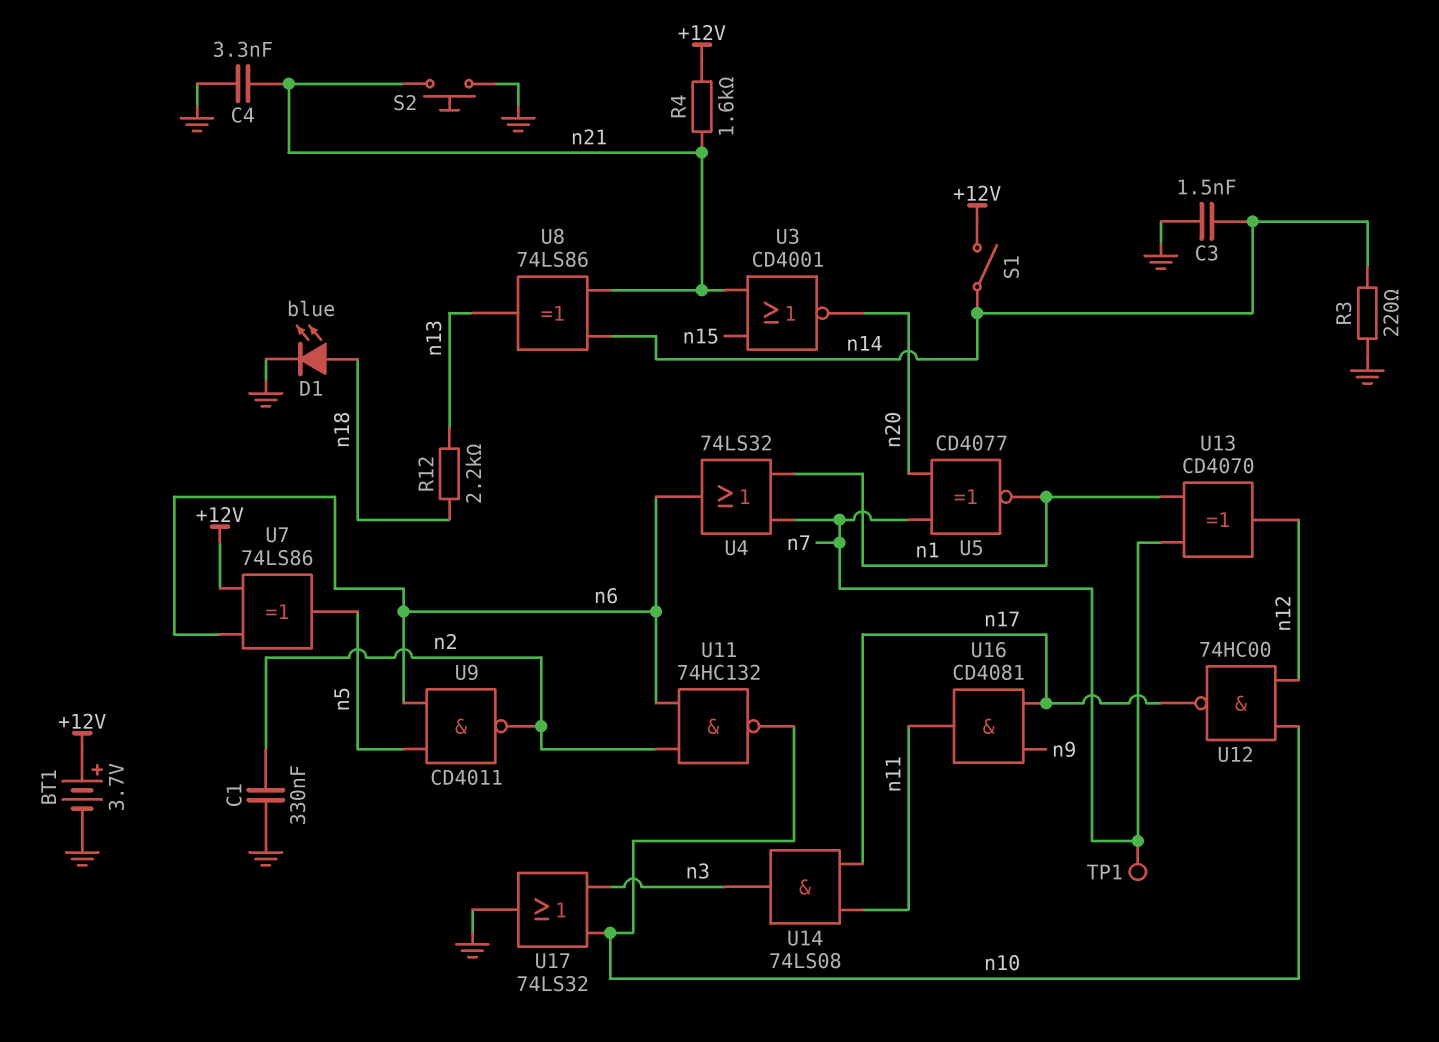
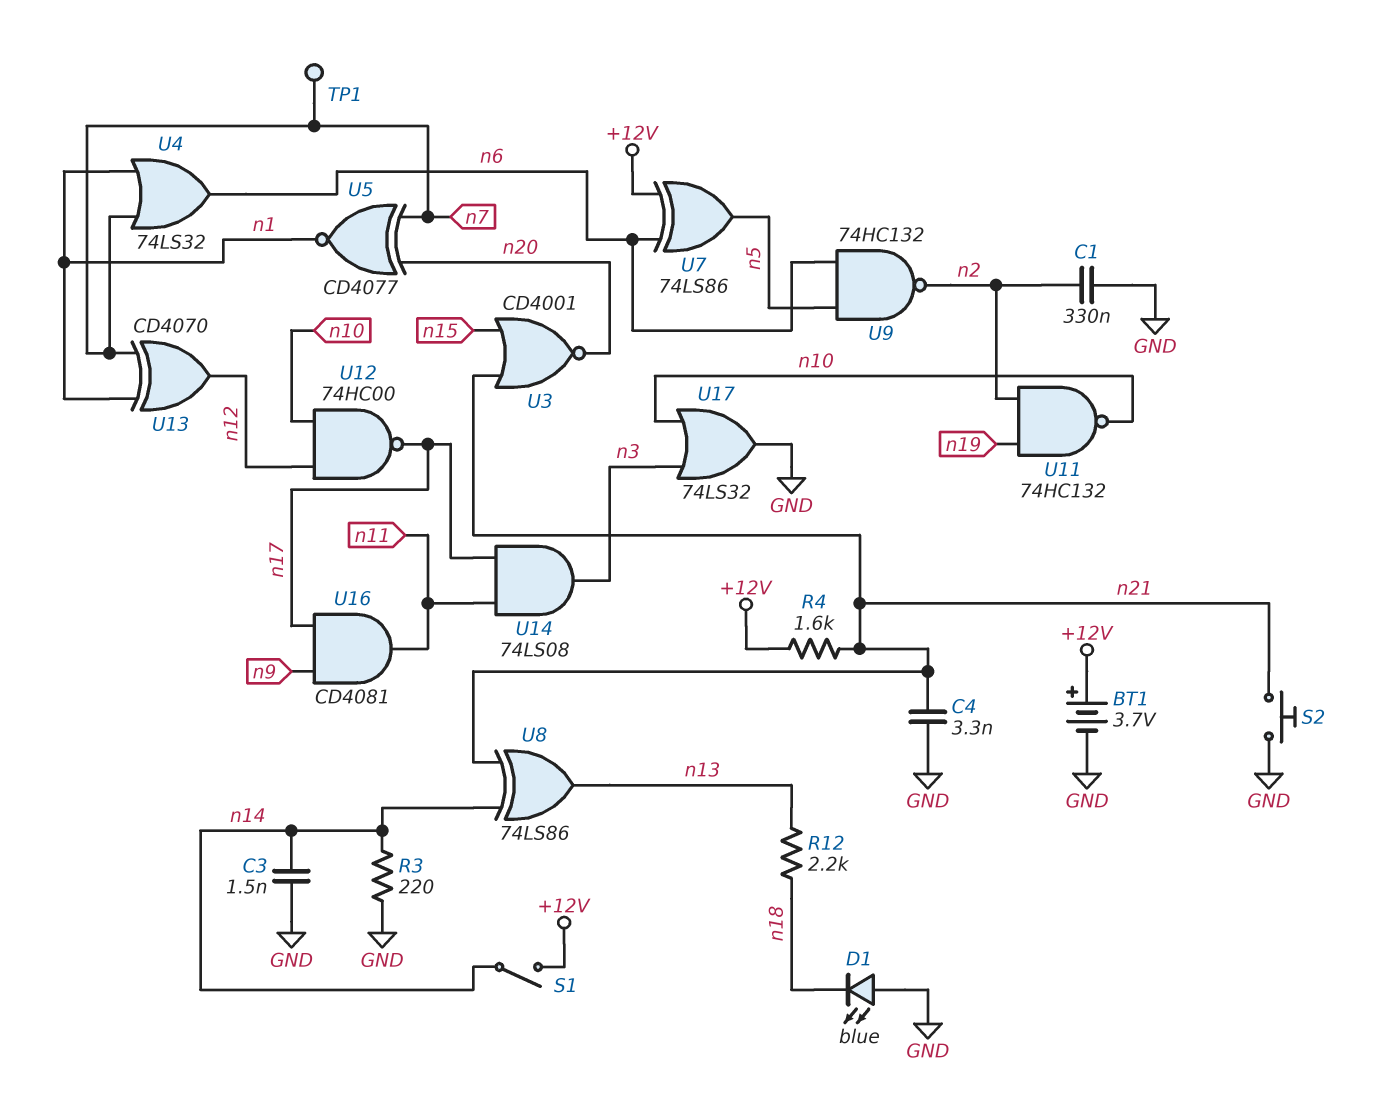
D1: LED blue (A n18, K GND) -> LED blue (A GND, K n18)
U9: NAND CD4011 (in n5, in n6, out n2) -> NAND 74HC132 (in n5, in n6, out n2)
U11: NAND 74HC132 (in n2, in n6, out n10) -> NAND 74HC132 (in n2, in n19, out n10)

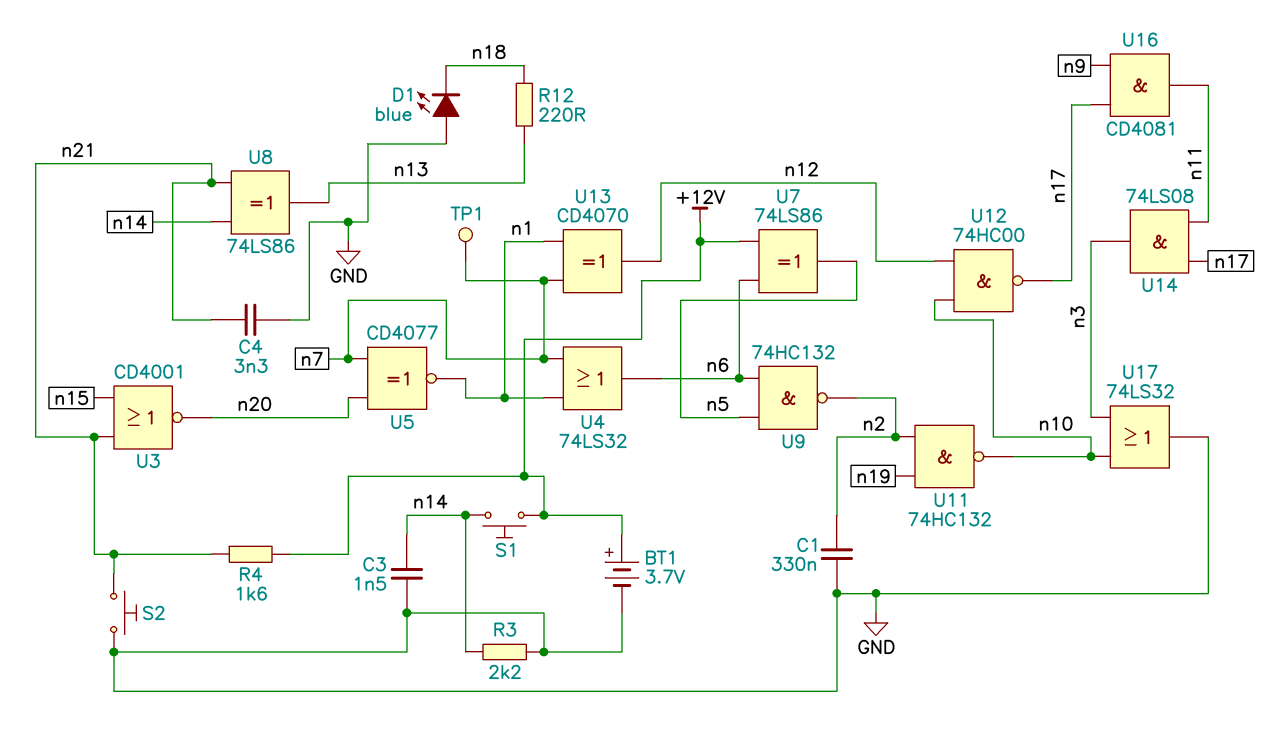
R3: 220 (GND, n14) -> 2.2k (GND, n14)
R12: 2.2k (n13, n18) -> 220 (n13, n18)
S1: switch (+12V, n14) -> button (+12V, n14)

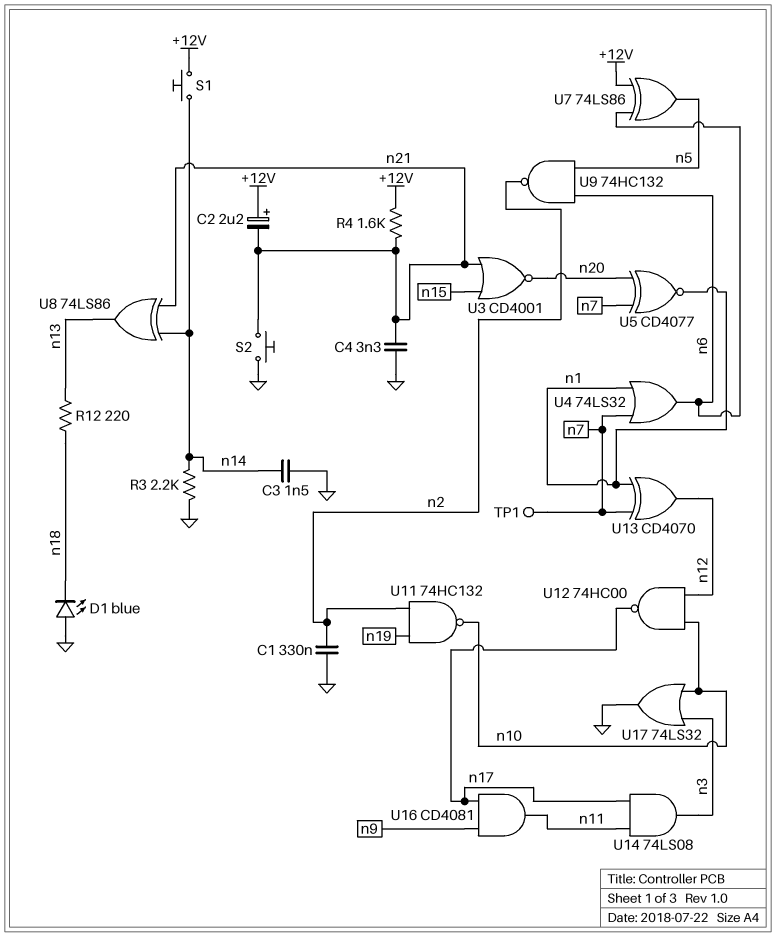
BT1: 3.7V (plus +12V, minus GND) -> none
C2: none -> 2.2uF (plus +12V, minus n21)

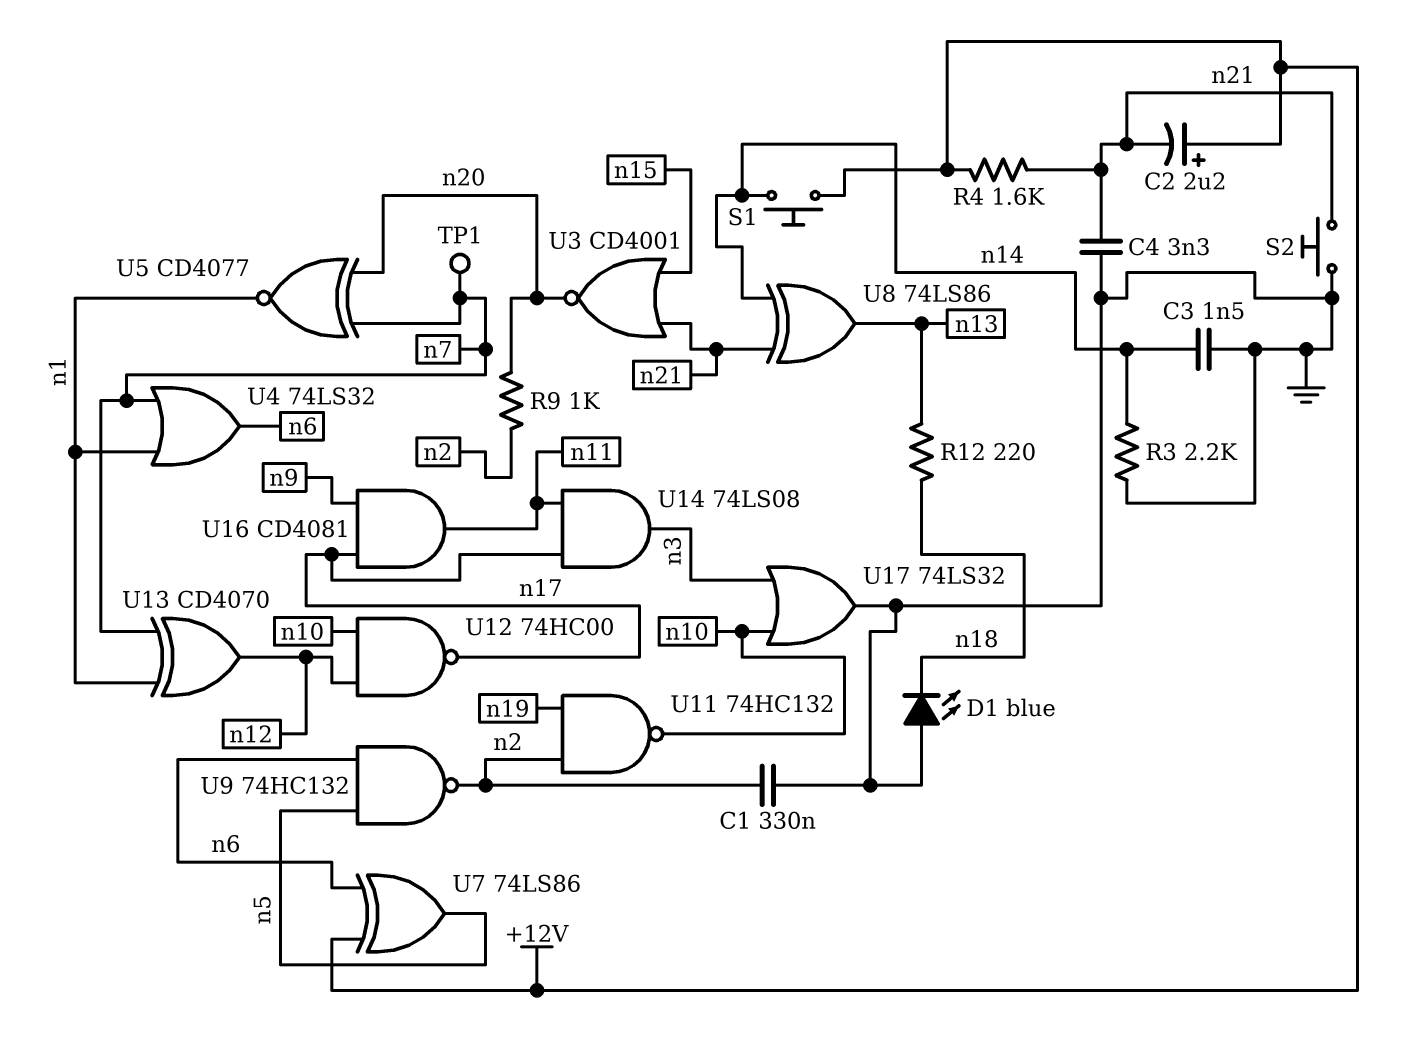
R9: none -> 1k (n2, n20)

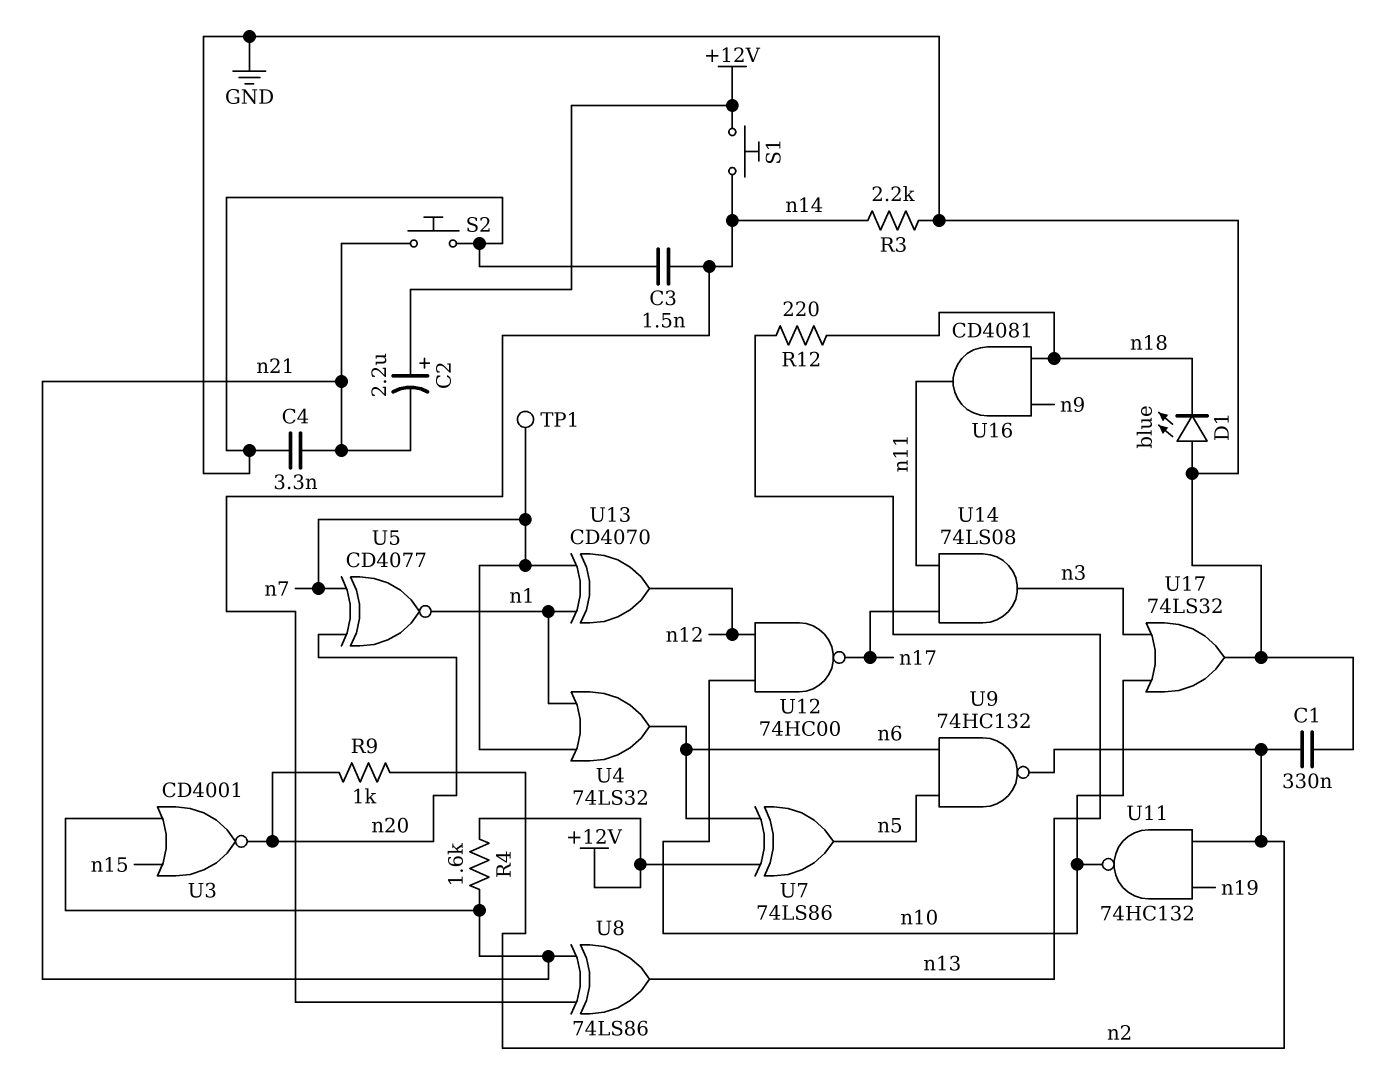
U16: AND CD4081 (in n9, in n17, out n11) -> AND CD4081 (in n9, in n18, out n11)

